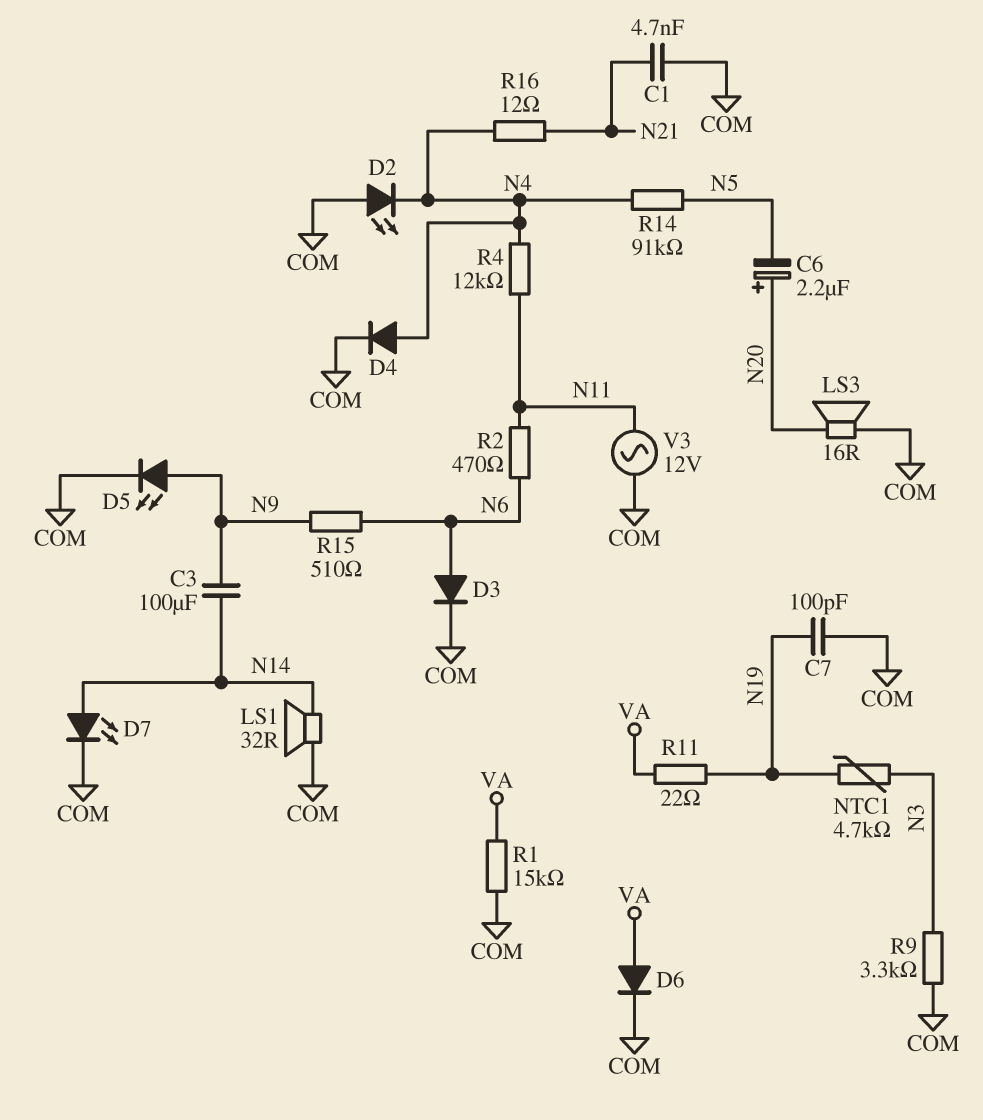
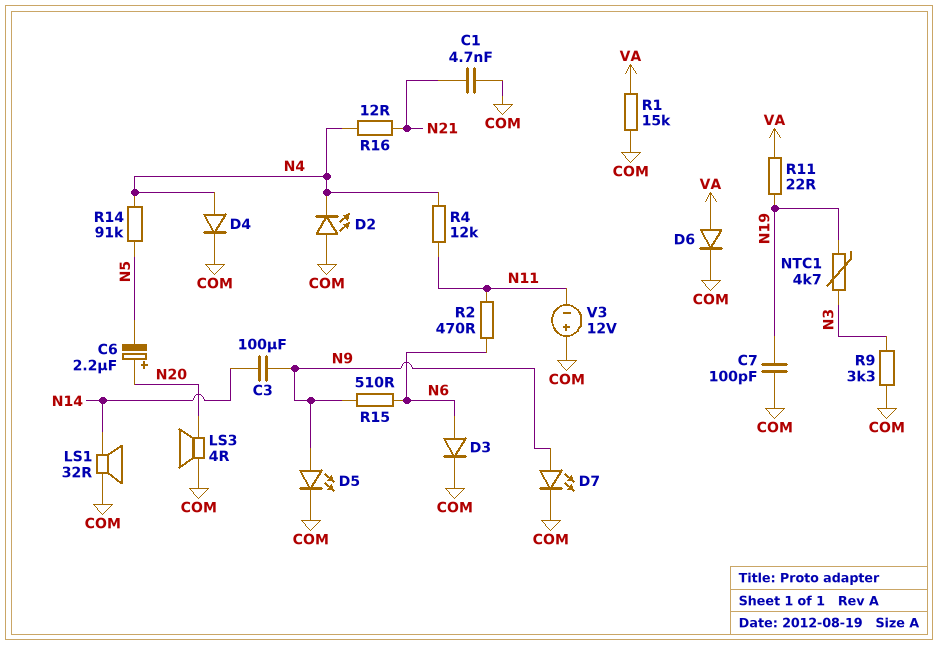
D7: LED (A N14, K COM) -> LED (A N9, K COM)
LS3: speaker 16R (COM, N20) -> speaker 4R (COM, N20)
V3: AC 12V (COM, N11) -> 12V (plus COM, minus N11)

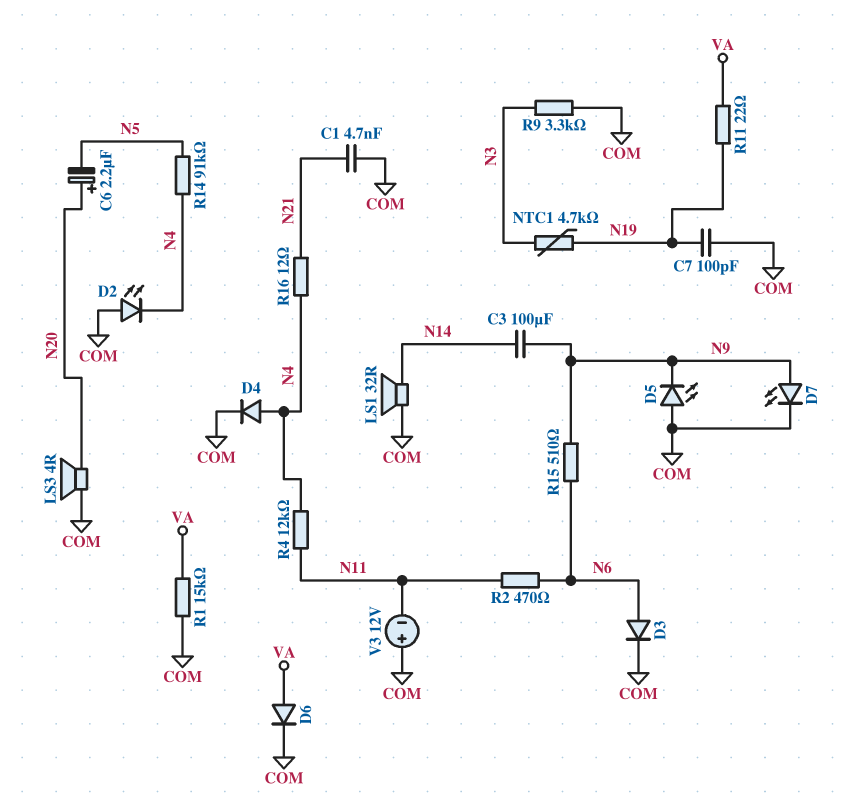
D5: LED (A N9, K COM) -> LED (A COM, K N9)

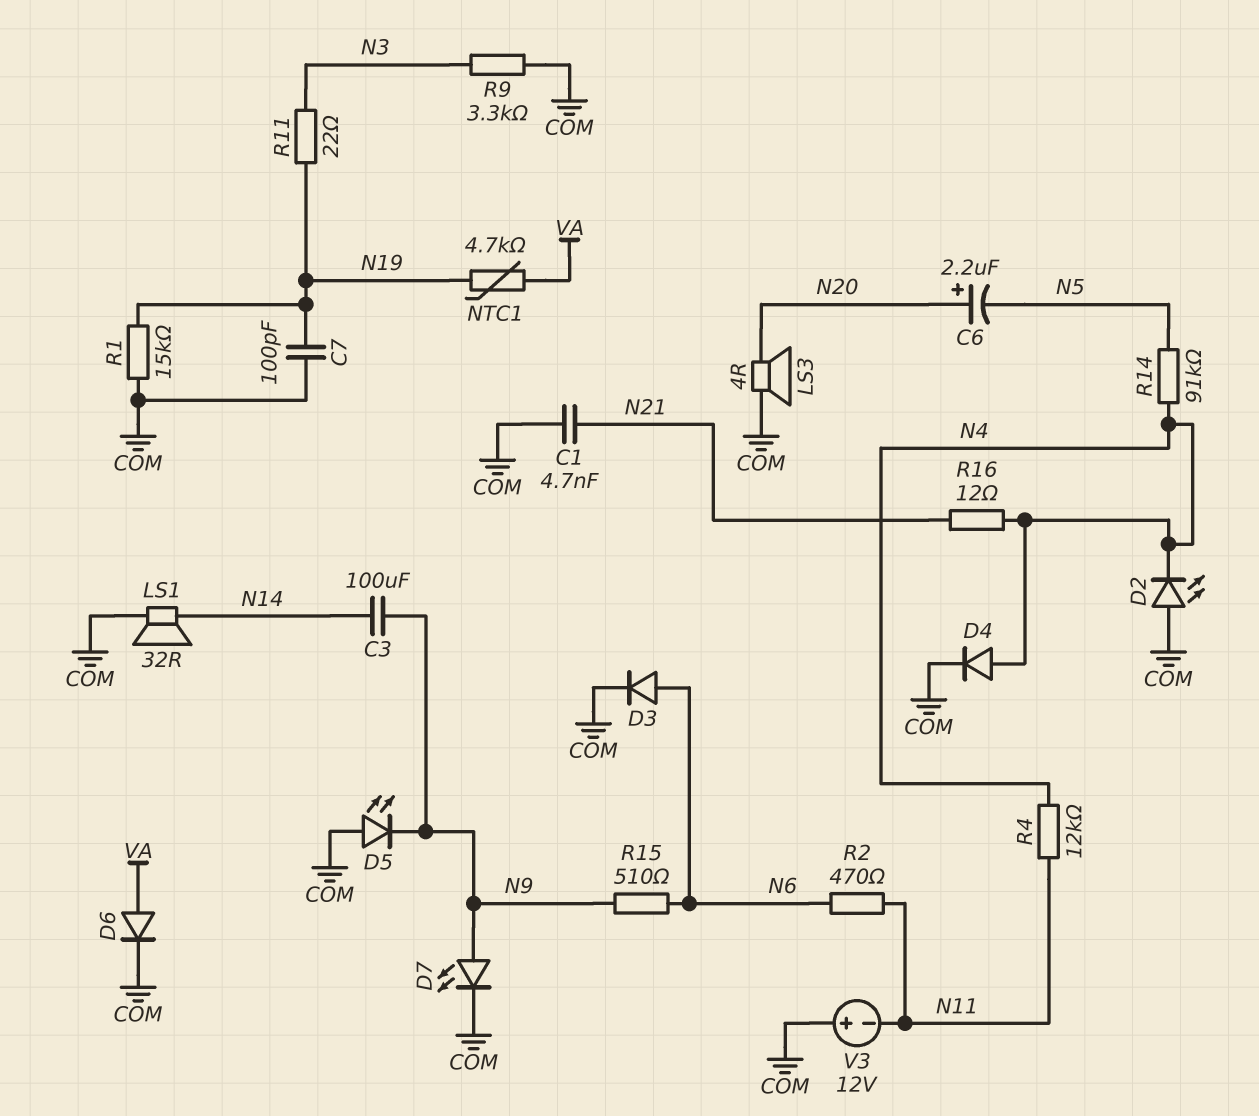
NTC1: 4.7k (N3, N19) -> 4.7k (N19, VA)
R1: 15k (COM, VA) -> 15k (COM, N19)
R11: 22 (N19, VA) -> 22 (N3, N19)

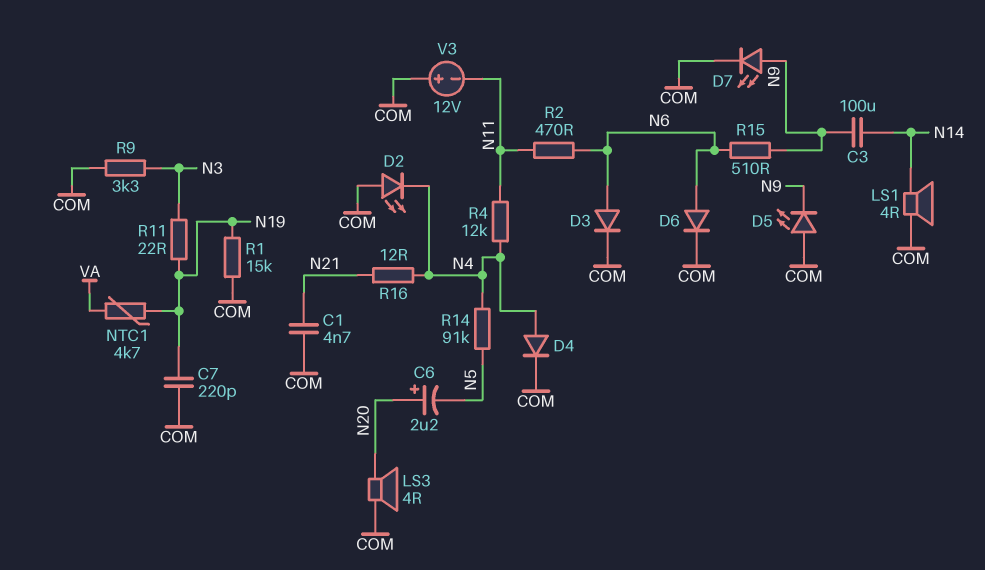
C7: 100pF (COM, N19) -> 220pF (COM, N19)
D6: diode (A VA, K COM) -> diode (A N6, K COM)
LS1: speaker 32R (COM, N14) -> speaker 4R (COM, N14)

